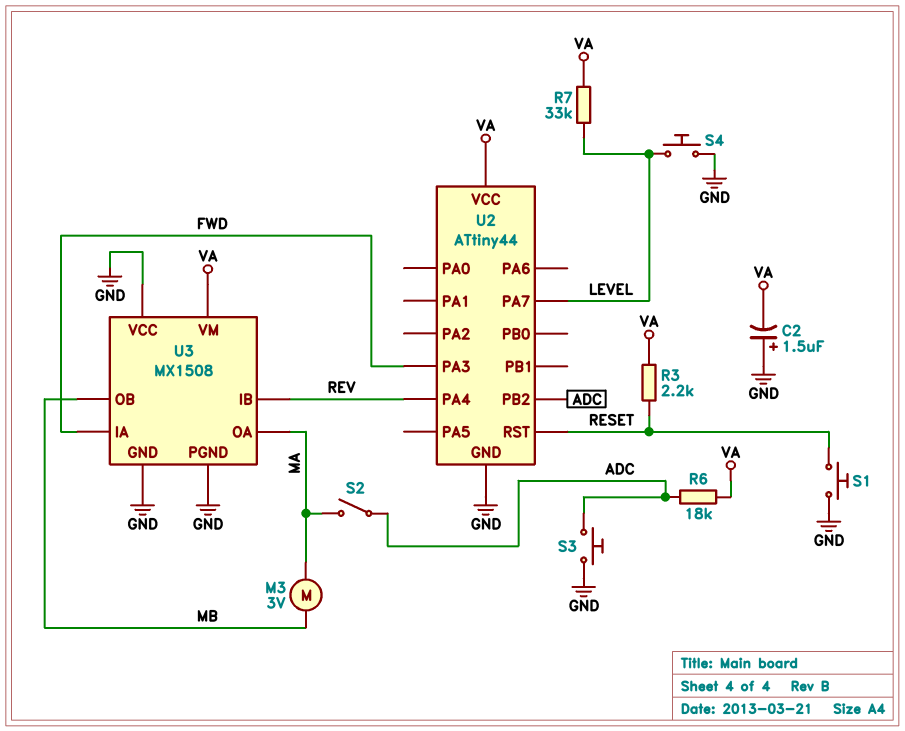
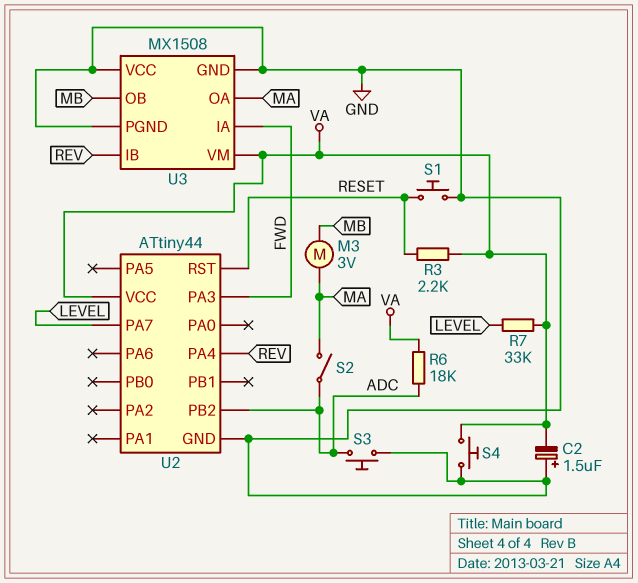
S4: button (GND, LEVEL) -> button (GND, VA)

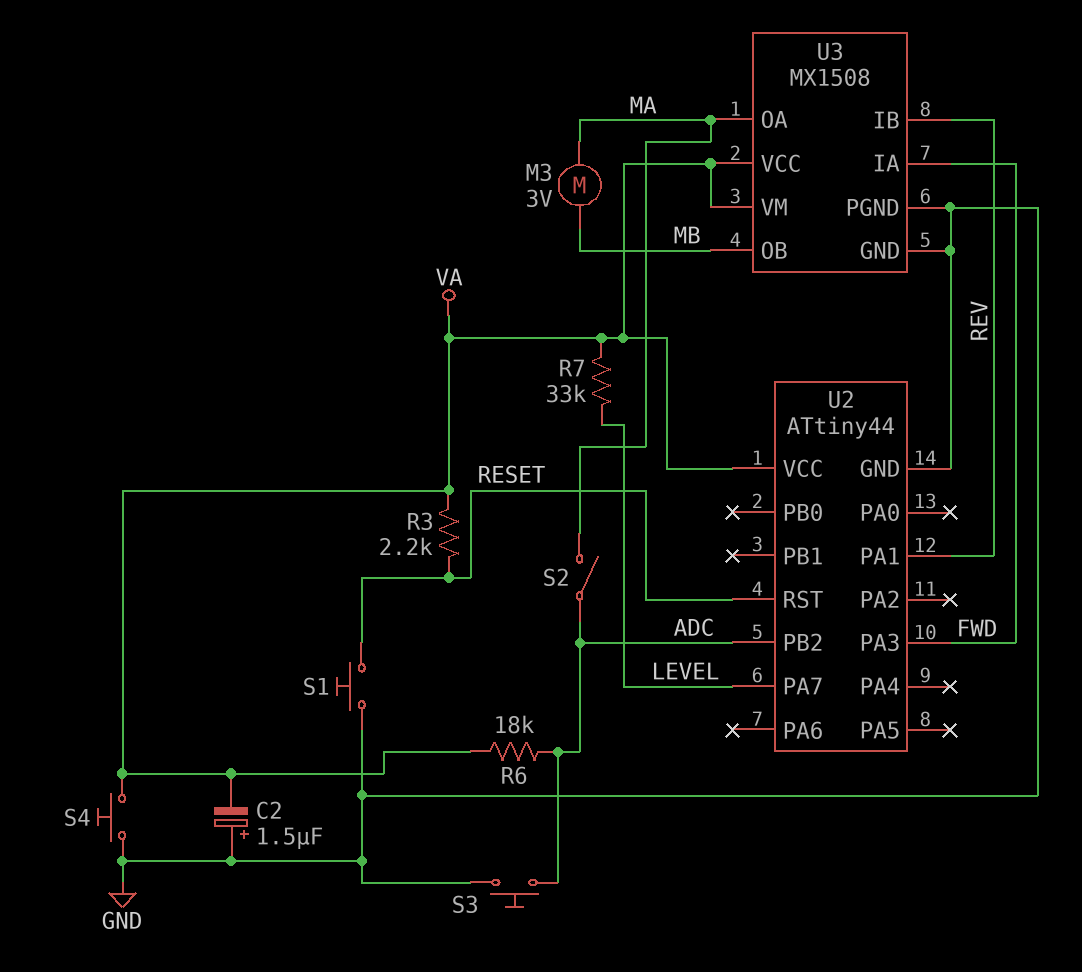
U2 pin PA1: none -> REV
U2 pin PA4: REV -> none
U3 pin VCC: GND -> VA

